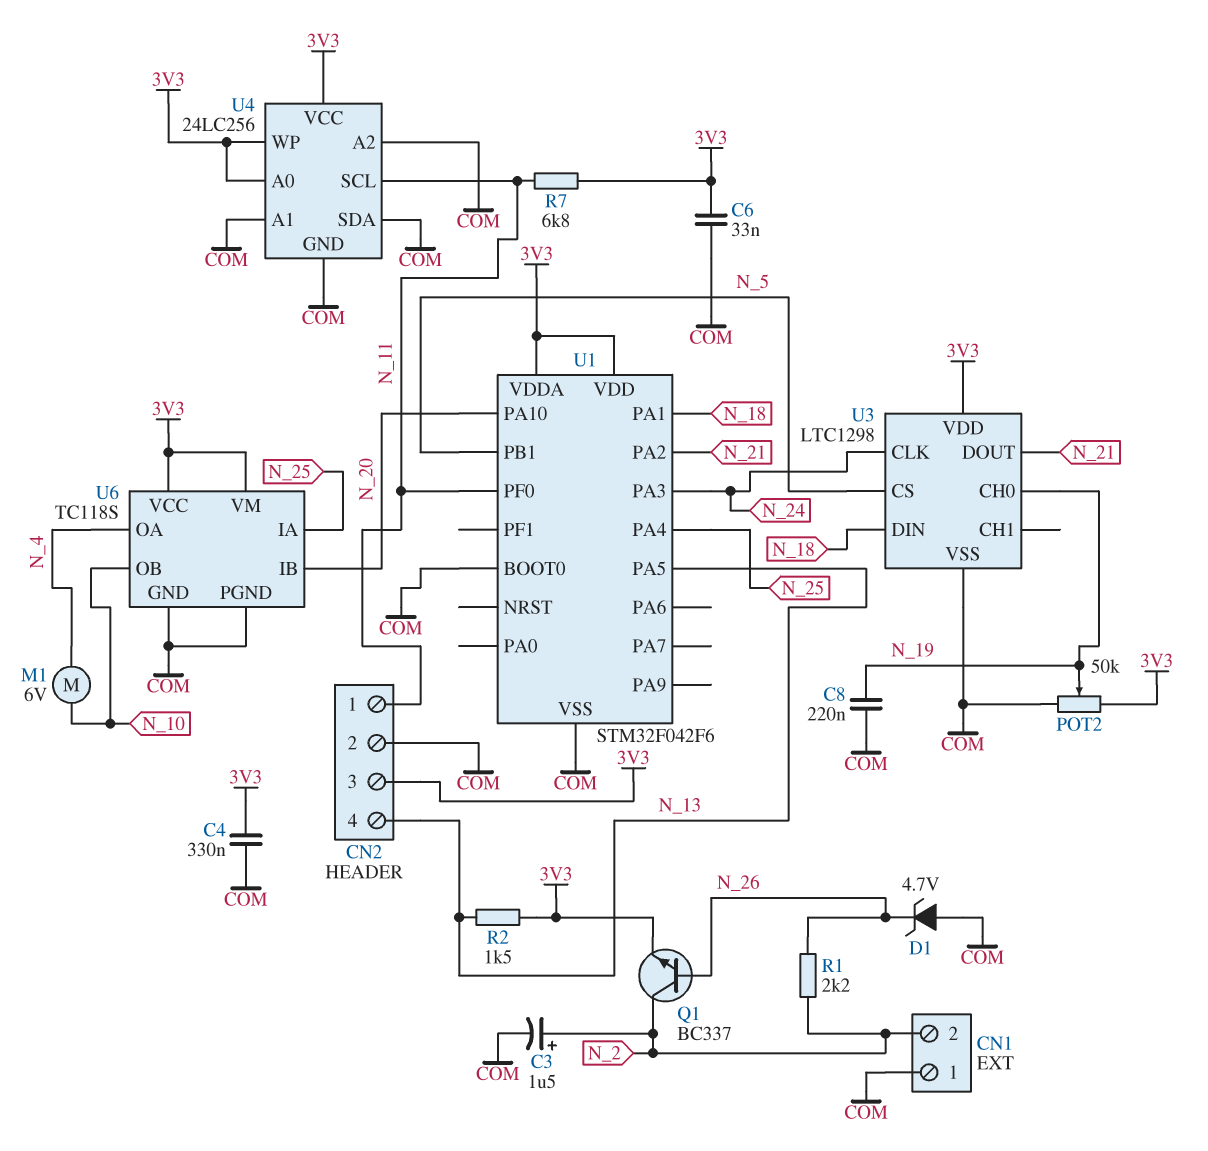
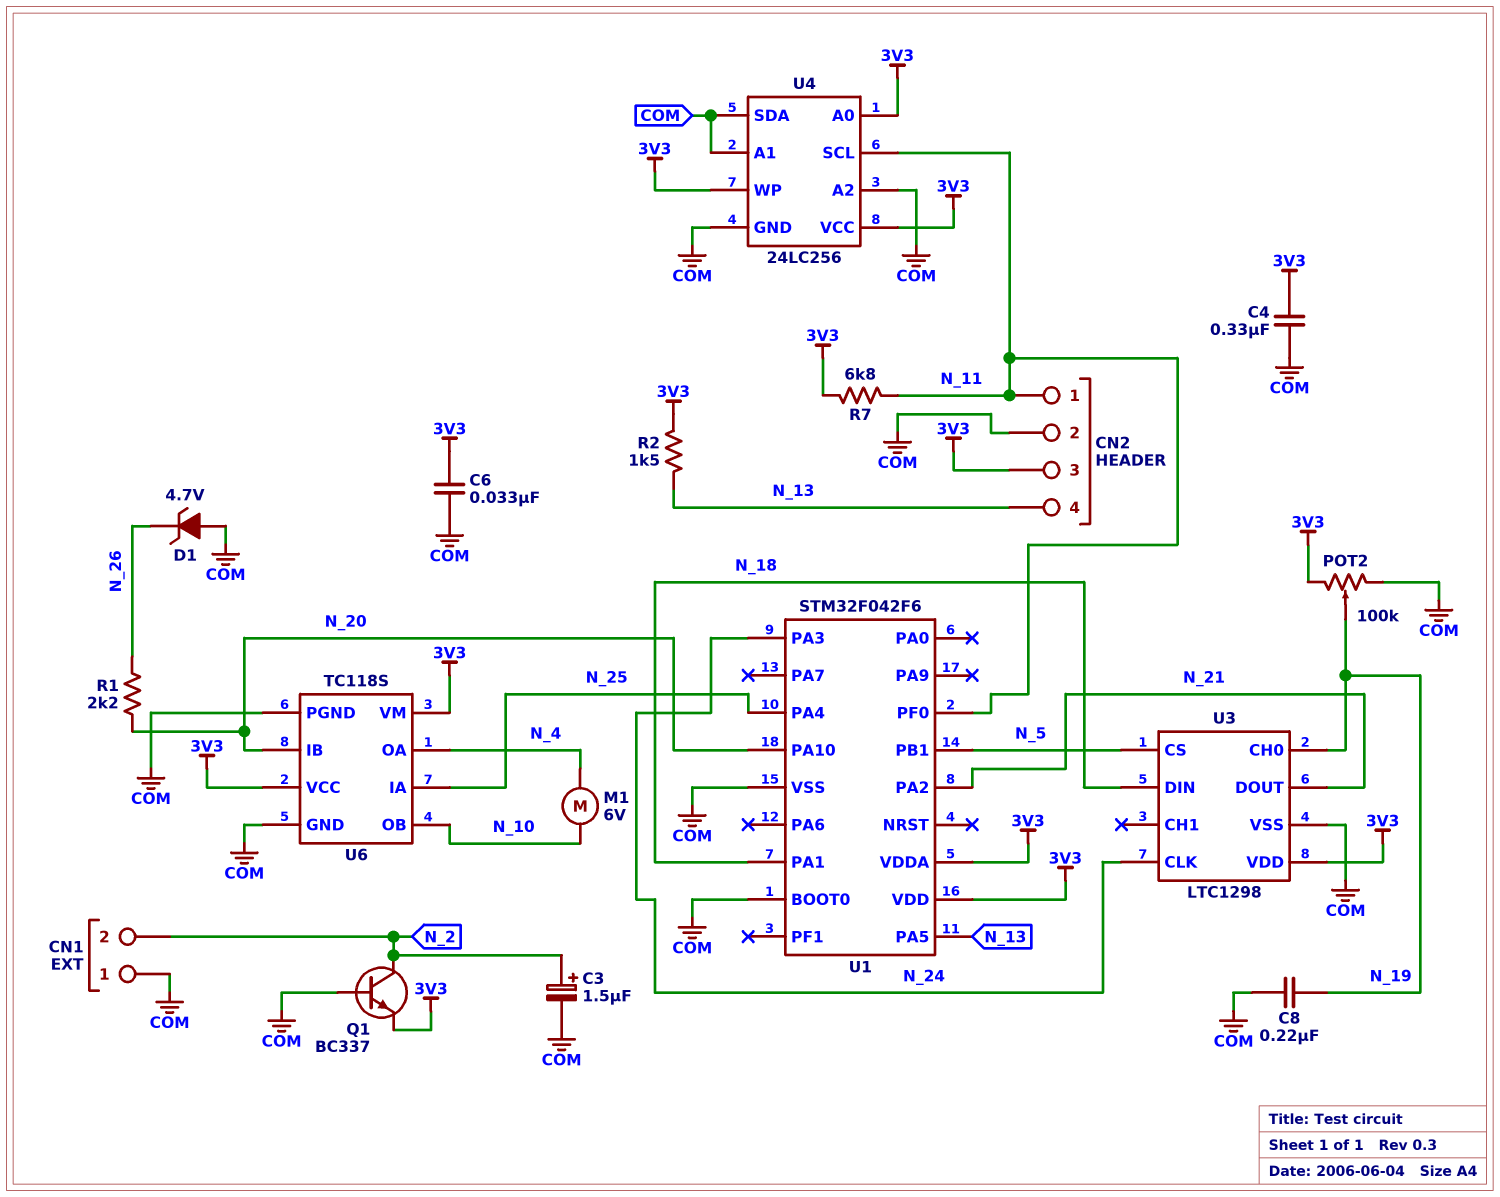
POT2: 50k (3V3, COM, wiper N_19) -> 100k (3V3, COM, wiper N_19)
Q1: NPN BC337 (B N_26, C N_2, E 3V3) -> NPN BC337 (B COM, C N_2, E 3V3)
R1: 2.2k (N_2, N_26) -> 2.2k (N_20, N_26)

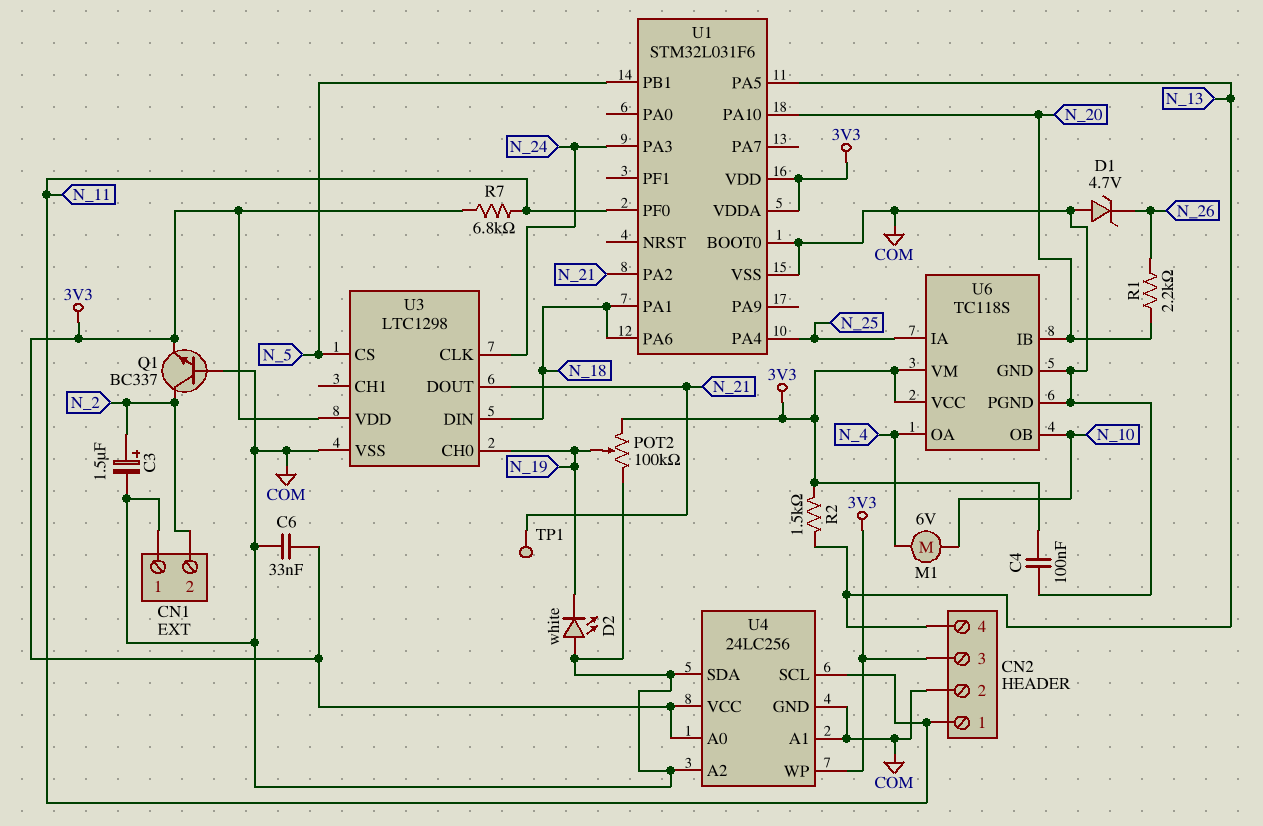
C4: 330nF (3V3, COM) -> 100nF (3V3, COM)
C8: 220nF (COM, N_19) -> none
D2: none -> LED white (A COM, K N_19)
TP1: none -> test point (N_21)
U1: STM32F042F6 -> STM32L031F6
U1 pin PA6: none -> N_18

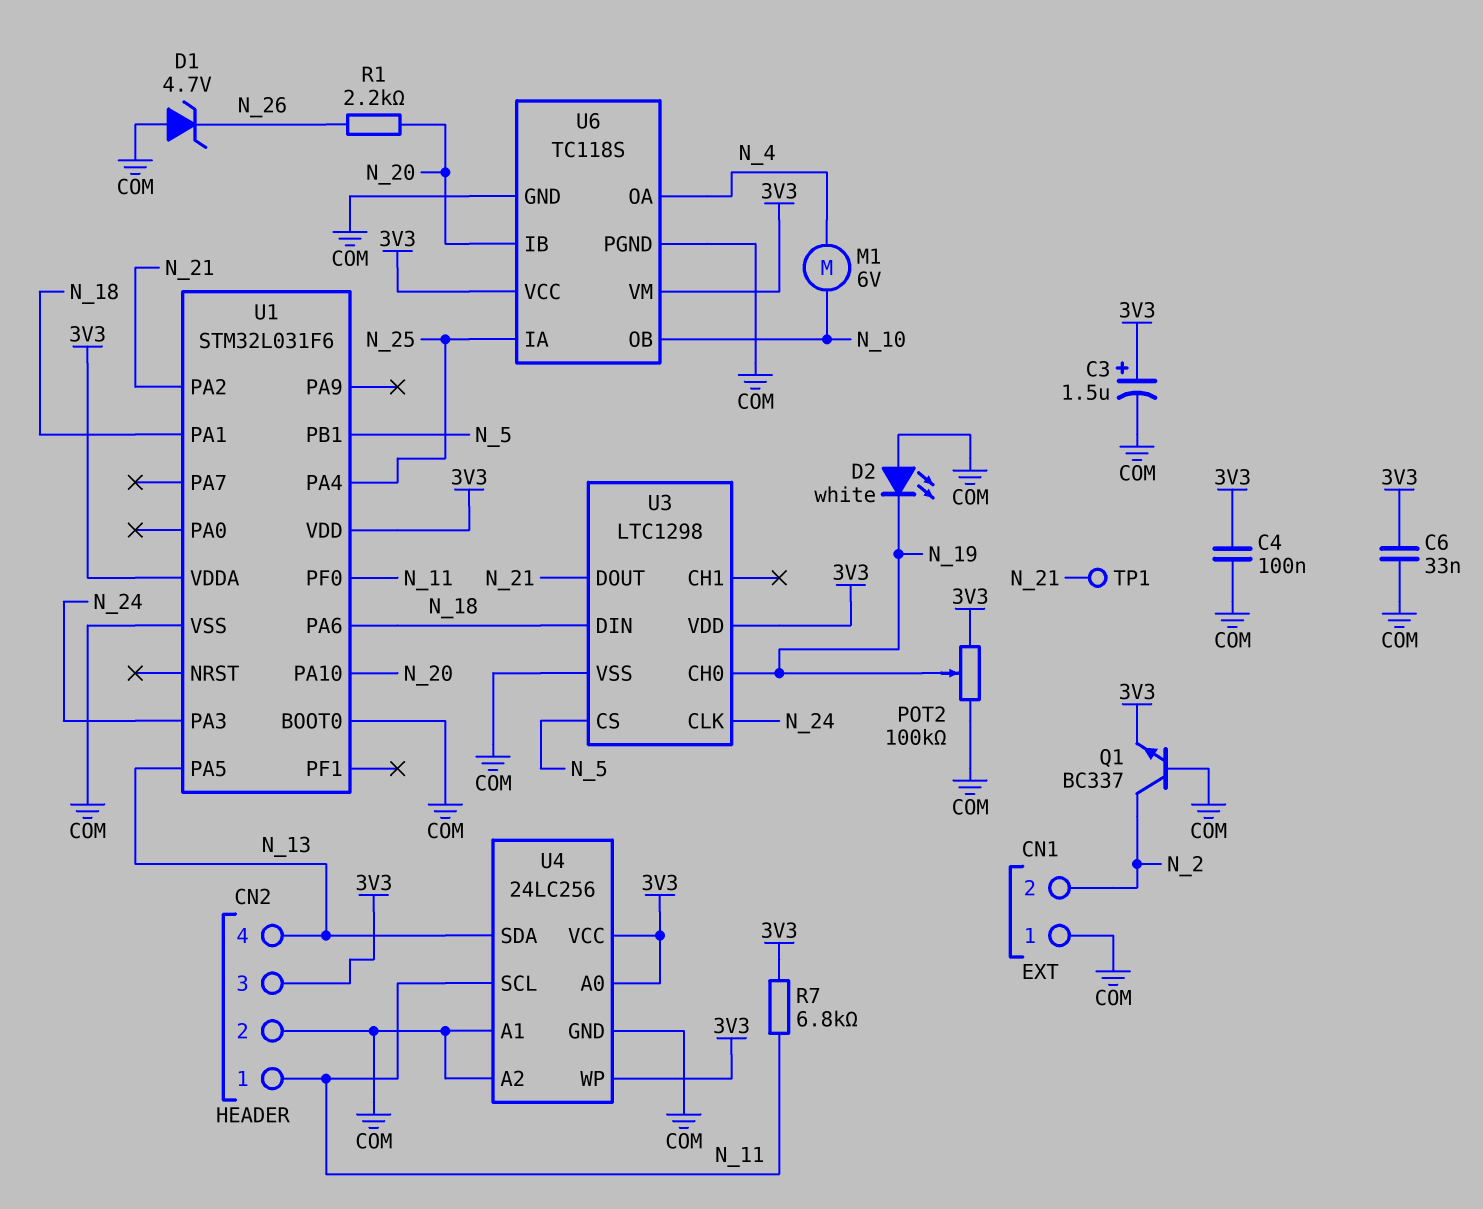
C3: 1.5uF (plus N_2, minus COM) -> 1.5uF (plus 3V3, minus COM)
R2: 1.5k (3V3, N_13) -> none
U4 pin SDA: COM -> N_13

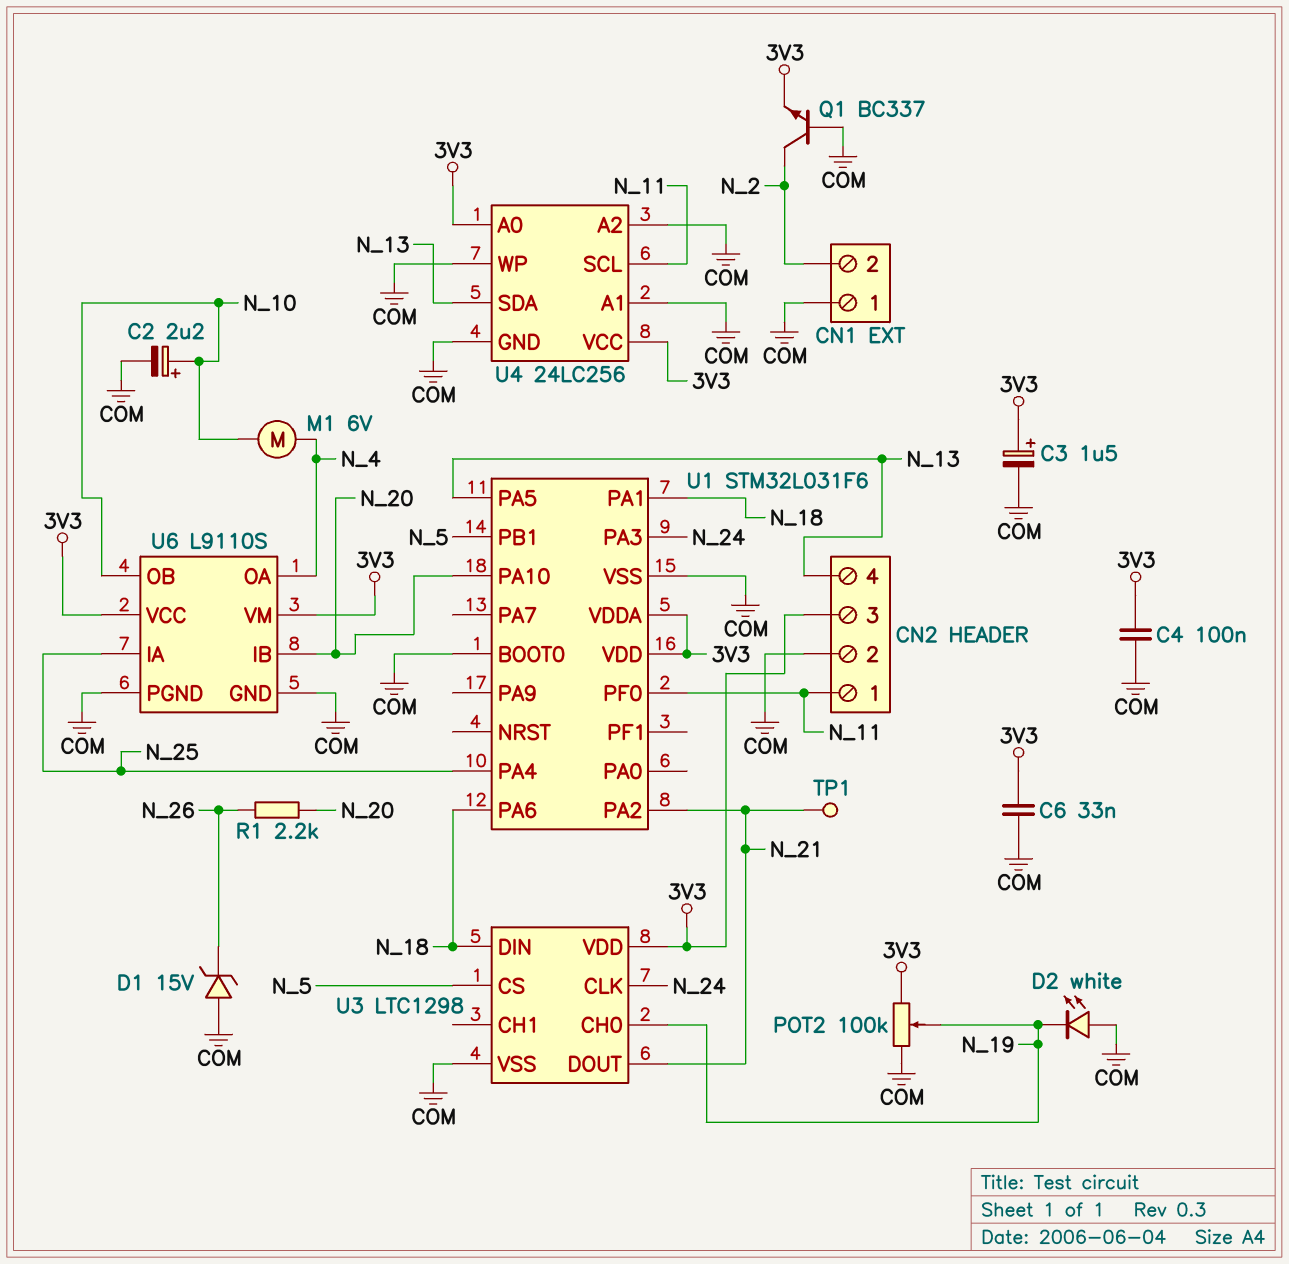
C2: none -> 2.2uF (plus N_10, minus COM)
D1: zener 4.7V (A COM, K N_26) -> zener 15V (A COM, K N_26)
R7: 6.8k (3V3, N_11) -> none
U4 pin WP: 3V3 -> COM
U6: TC118S -> L9110S

